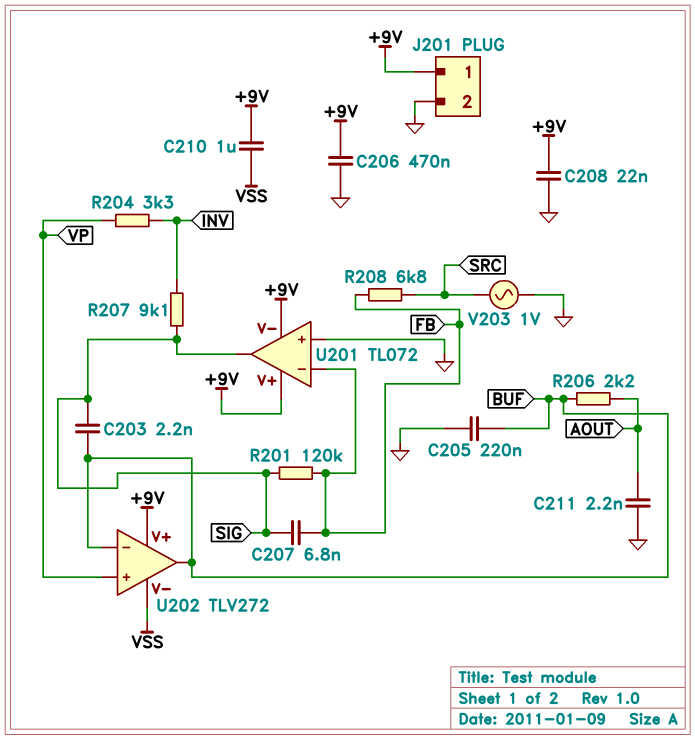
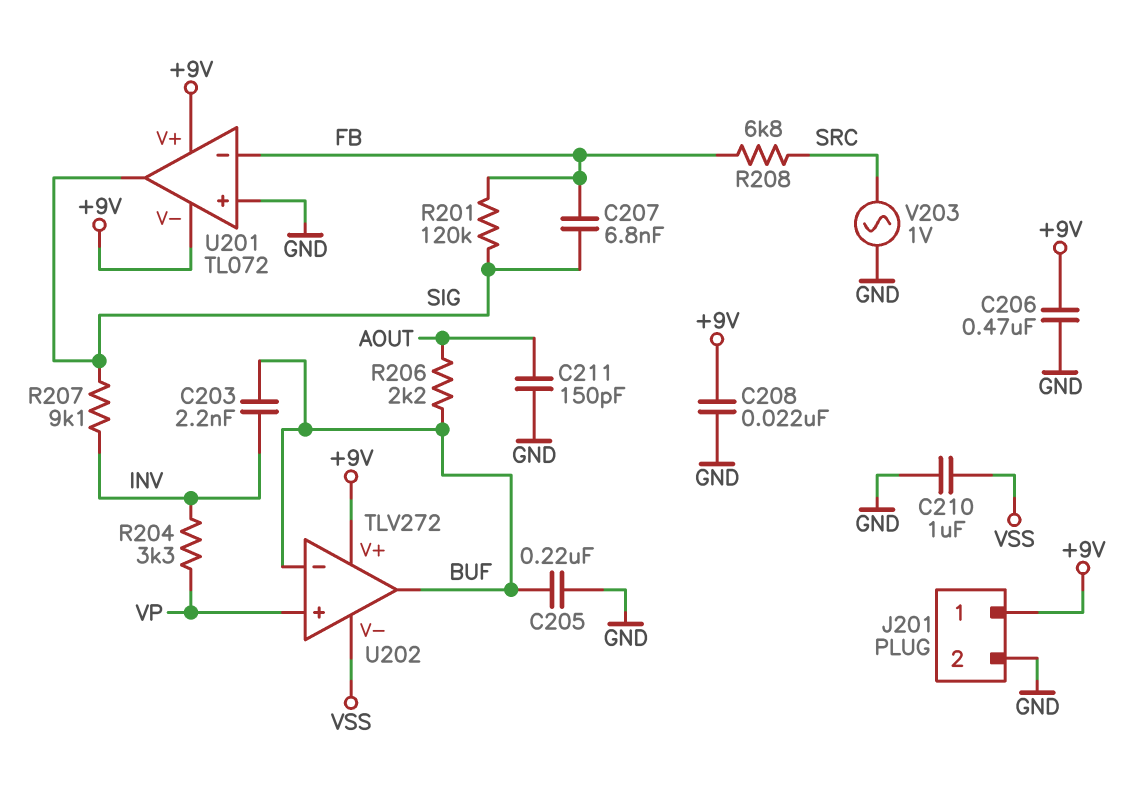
C203: 2.2nF (BUF, SIG) -> 2.2nF (BUF, INV)
C210: 1uF (+9V, VSS) -> 1uF (GND, VSS)
C211: 2.2nF (AOUT, GND) -> 150pF (AOUT, GND)

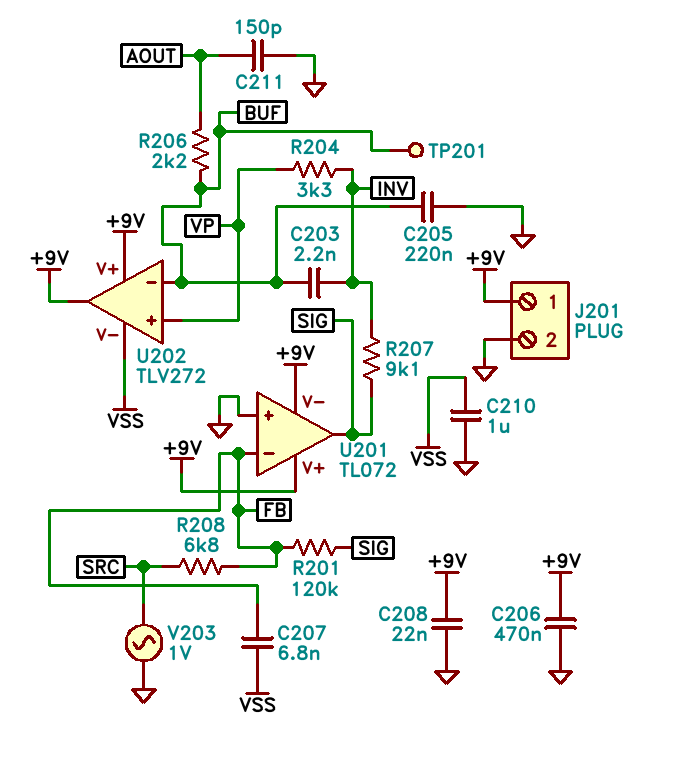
C207: 6.8nF (FB, SIG) -> 6.8nF (FB, VSS)
TP201: none -> test point (BUF)
U202 pin out: BUF -> +9V

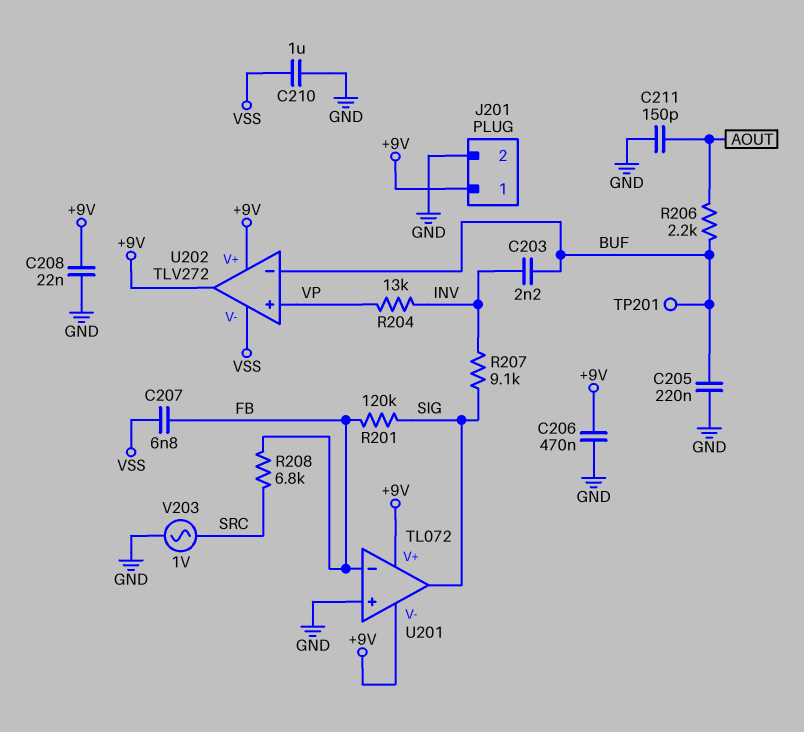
R204: 3.3k (INV, VP) -> 13k (INV, VP)

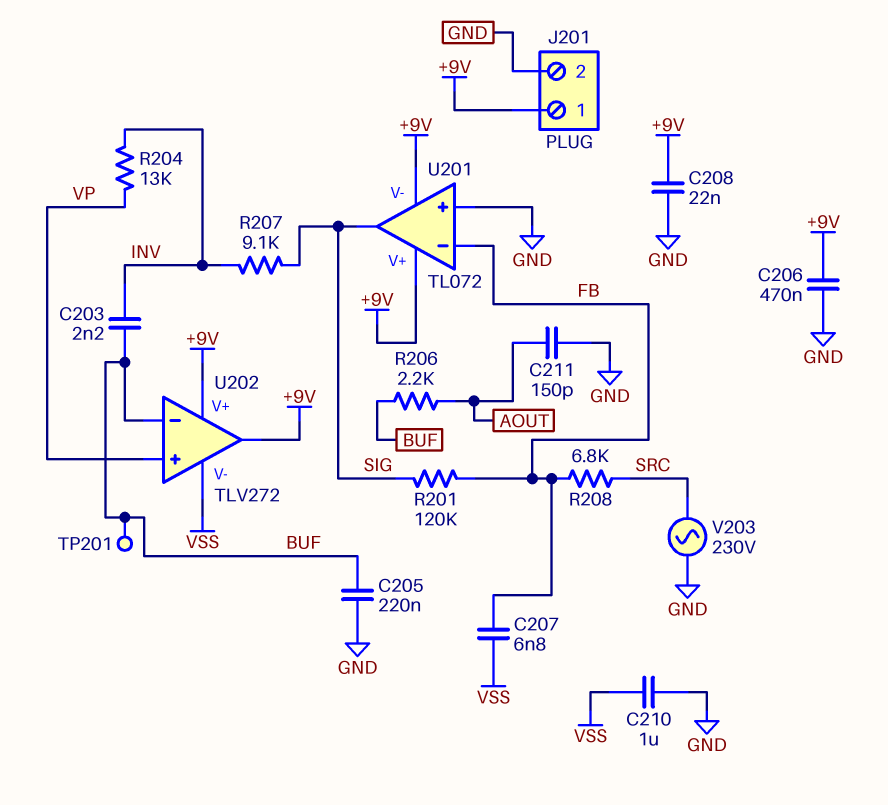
V203: AC 1V (GND, SRC) -> AC 230V (GND, SRC)

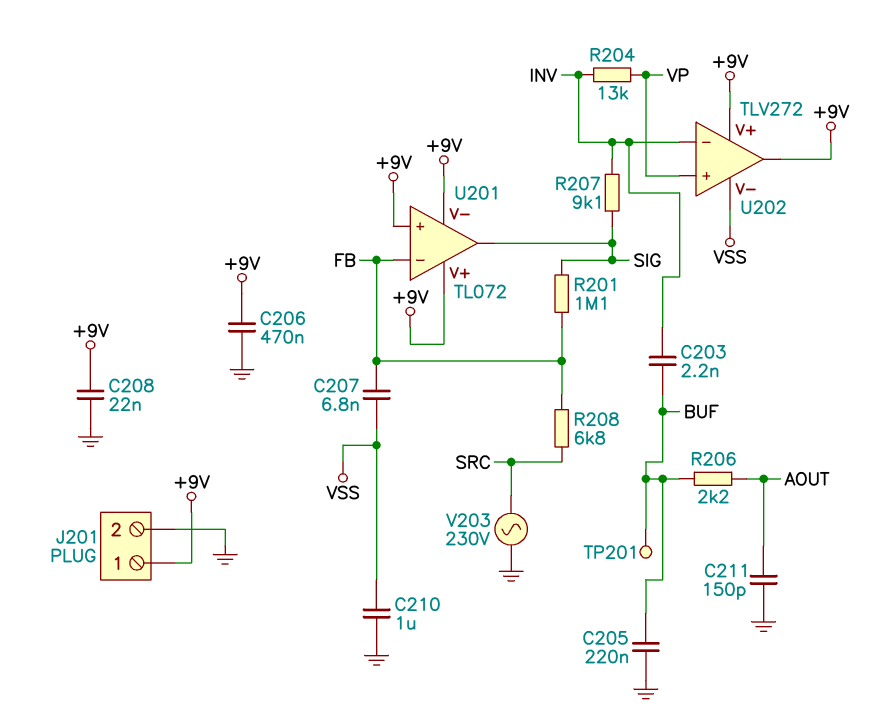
R201: 120k (FB, SIG) -> 1.1M (FB, SIG)
U201 pin in+: GND -> +9V
U202 pin in-: BUF -> INV

